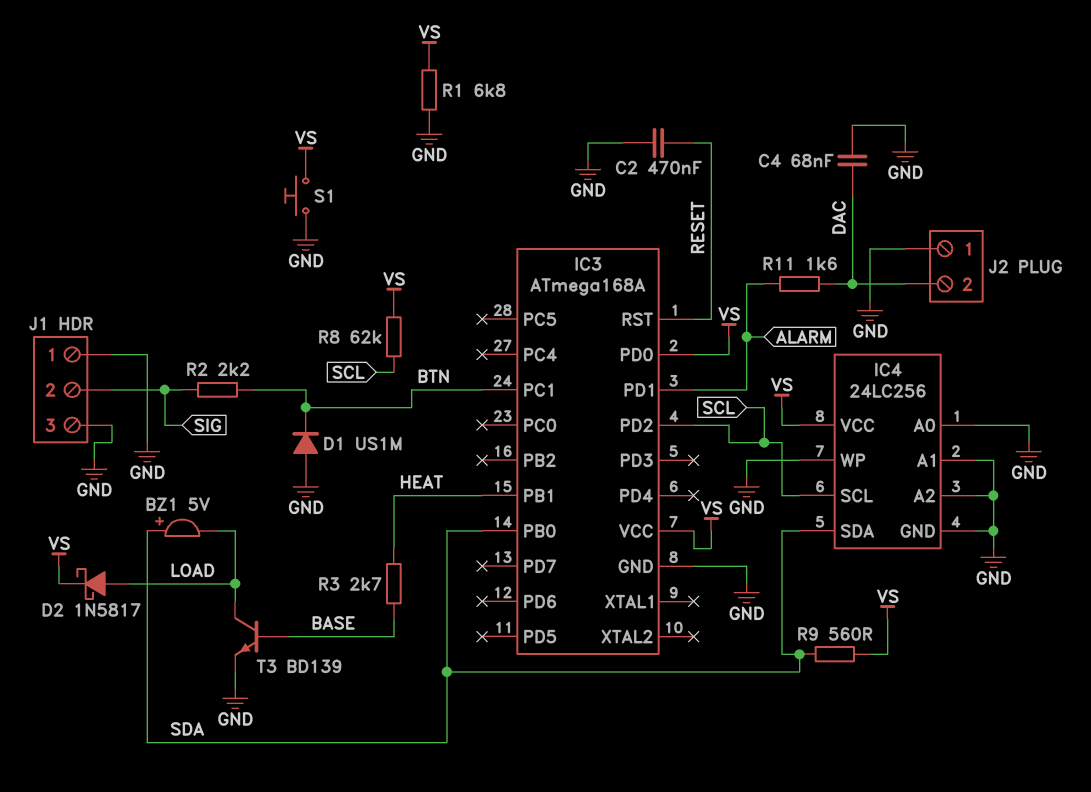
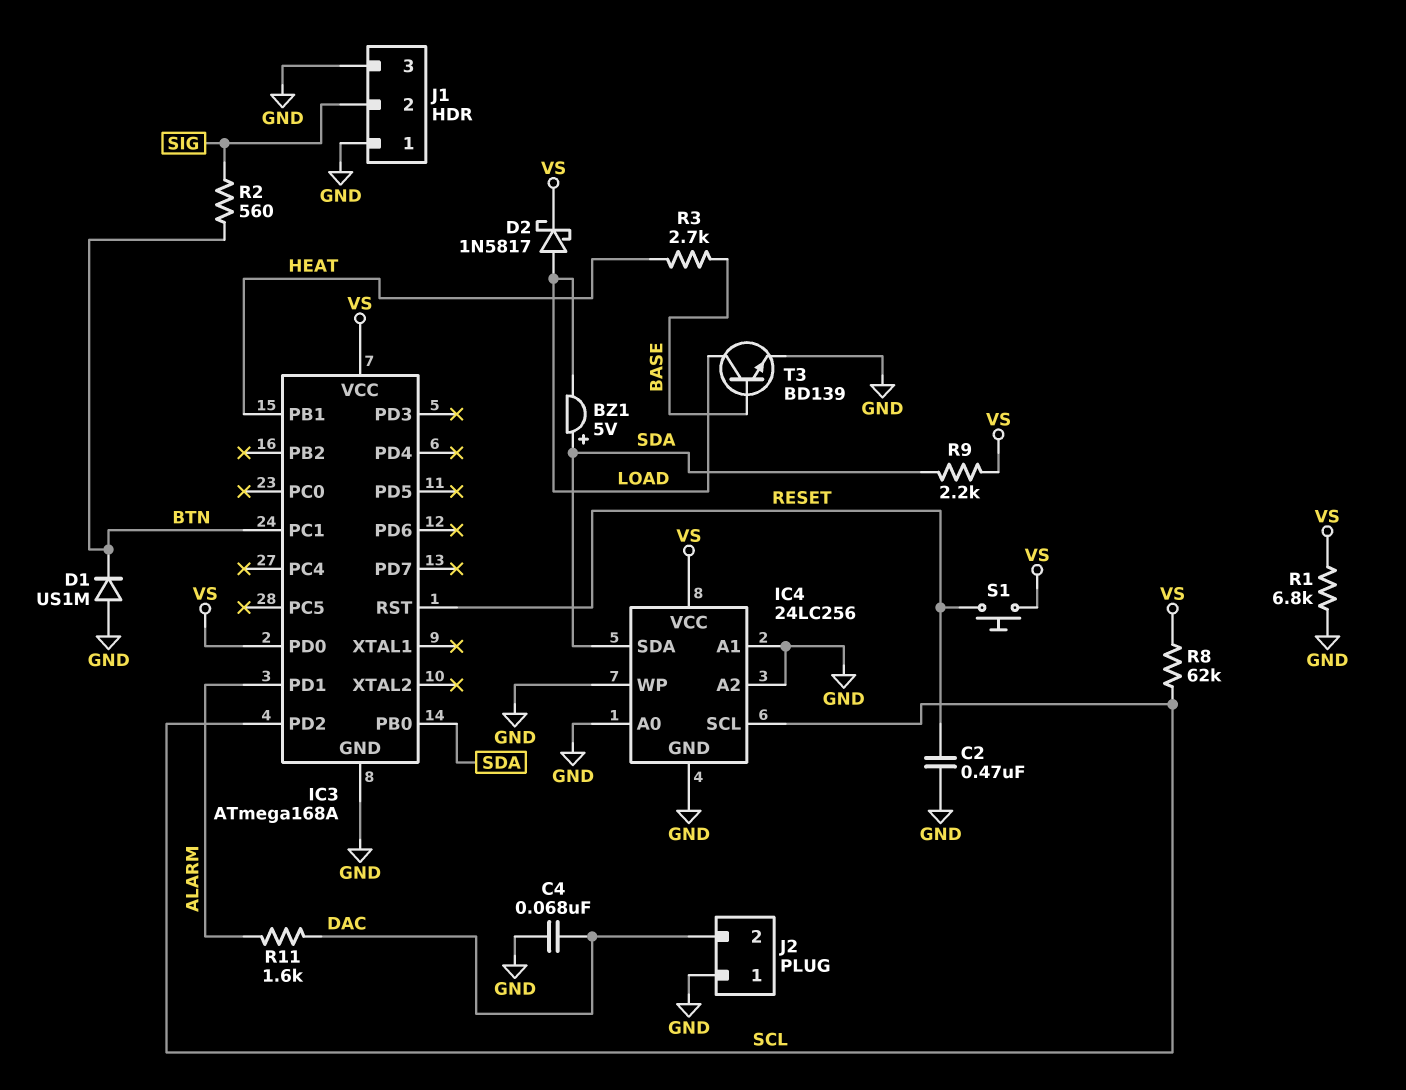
R2: 2.2k (BTN, SIG) -> 560 (BTN, SIG)
R9: 560 (SDA, VS) -> 2.2k (SDA, VS)
S1: button (GND, VS) -> button (RESET, VS)

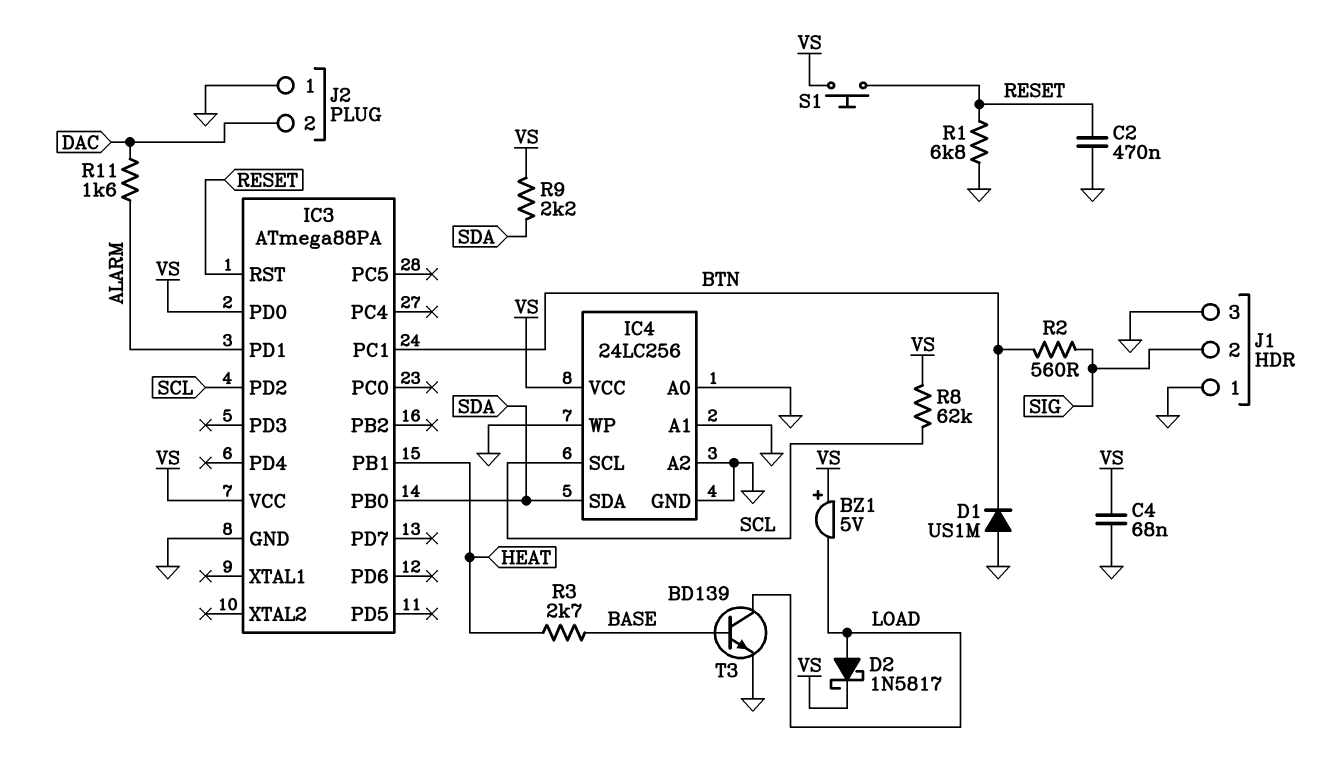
BZ1: buzzer 5V (plus SDA, minus LOAD) -> buzzer 5V (plus VS, minus LOAD)
C4: 68nF (DAC, GND) -> 68nF (GND, VS)
IC3: ATmega168A -> ATmega88PA
R1: 6.8k (GND, VS) -> 6.8k (GND, RESET)

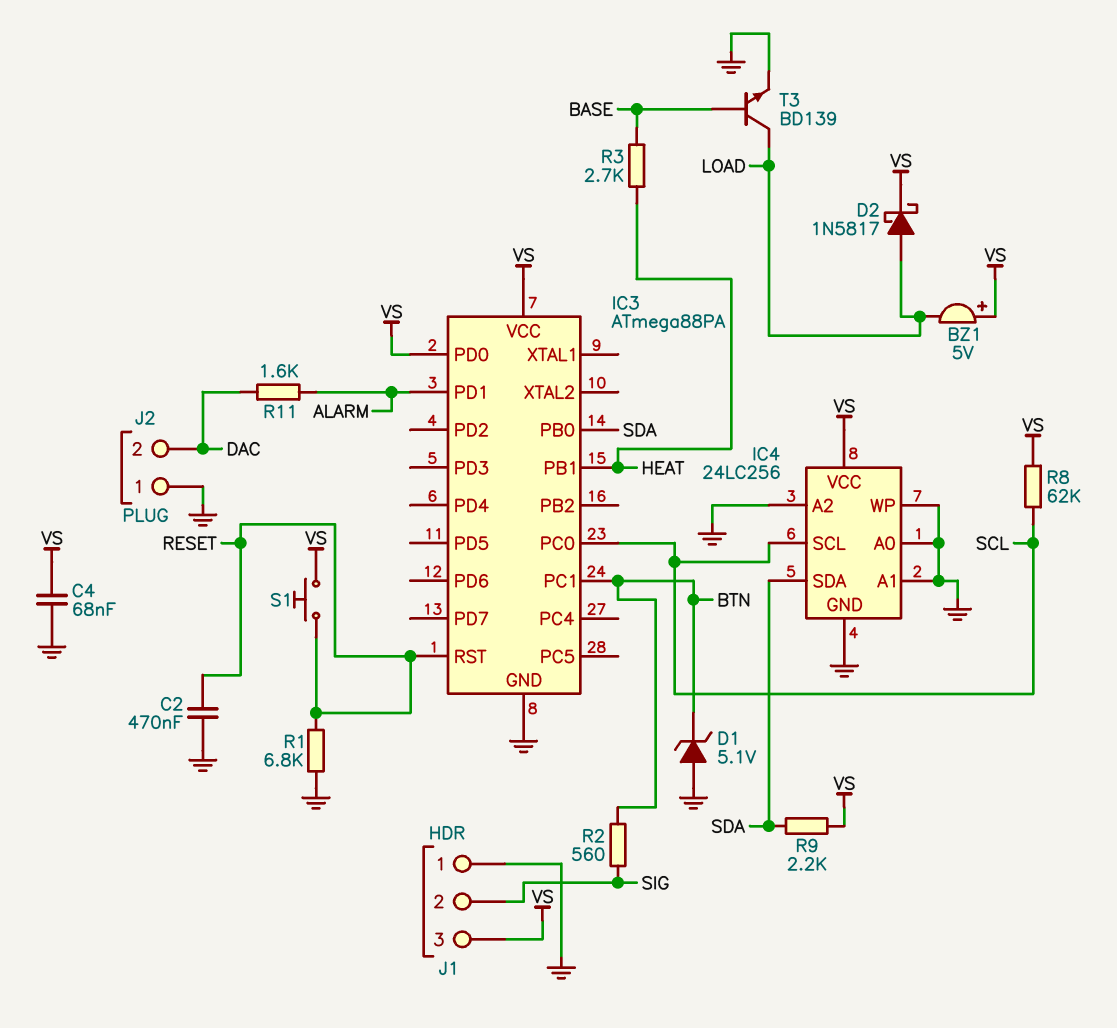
D1: diode US1M (A GND, K BTN) -> zener 5.1V (A GND, K BTN)
IC3 pin PC0: none -> SCL
IC3 pin PD2: SCL -> none
J1 pin 3: GND -> VS

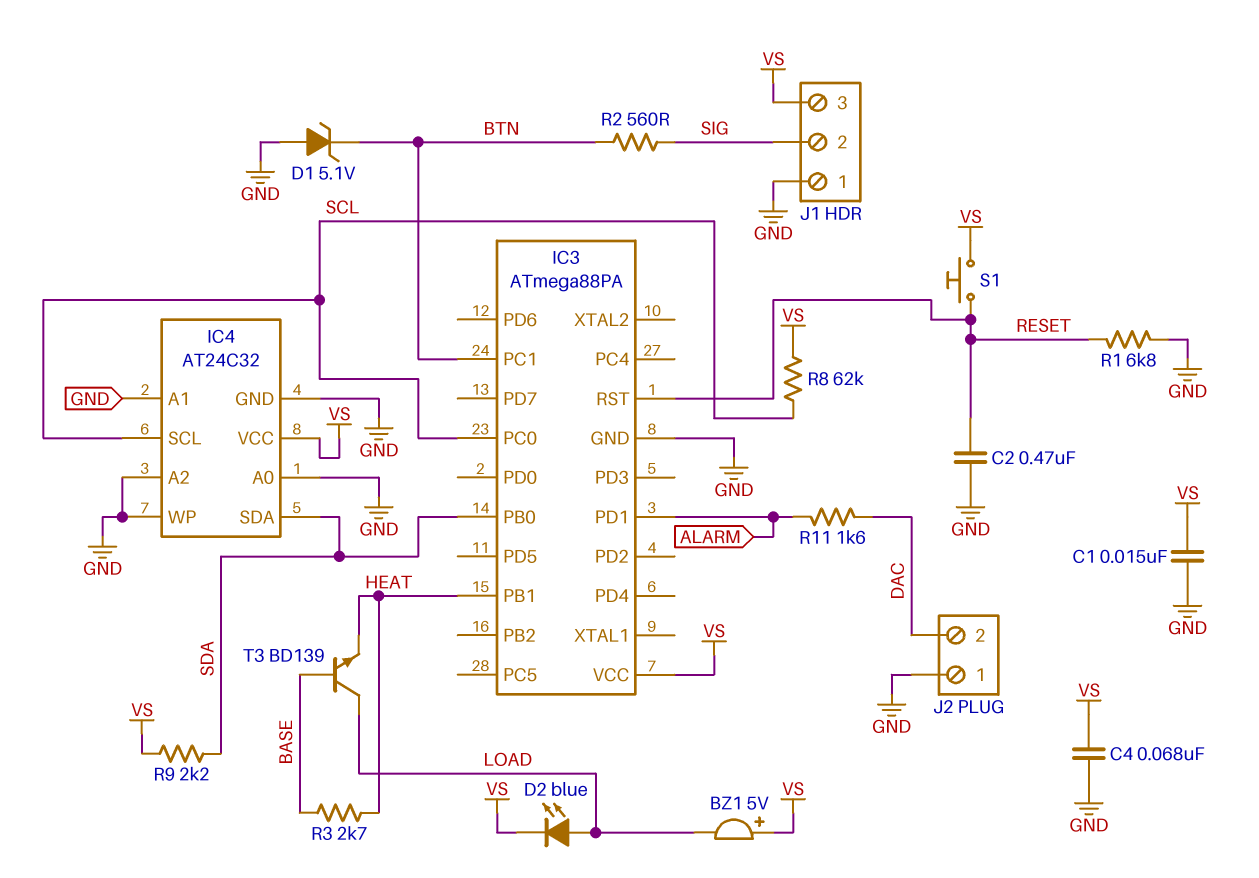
C1: none -> 15nF (GND, VS)
D2: schottky 1N5817 (A LOAD, K VS) -> LED blue (A LOAD, K VS)
IC3 pin PD0: VS -> none
IC4: 24LC256 -> AT24C32
T3: NPN BD139 (B BASE, C LOAD, E GND) -> NPN BD139 (B BASE, C LOAD, E HEAT)

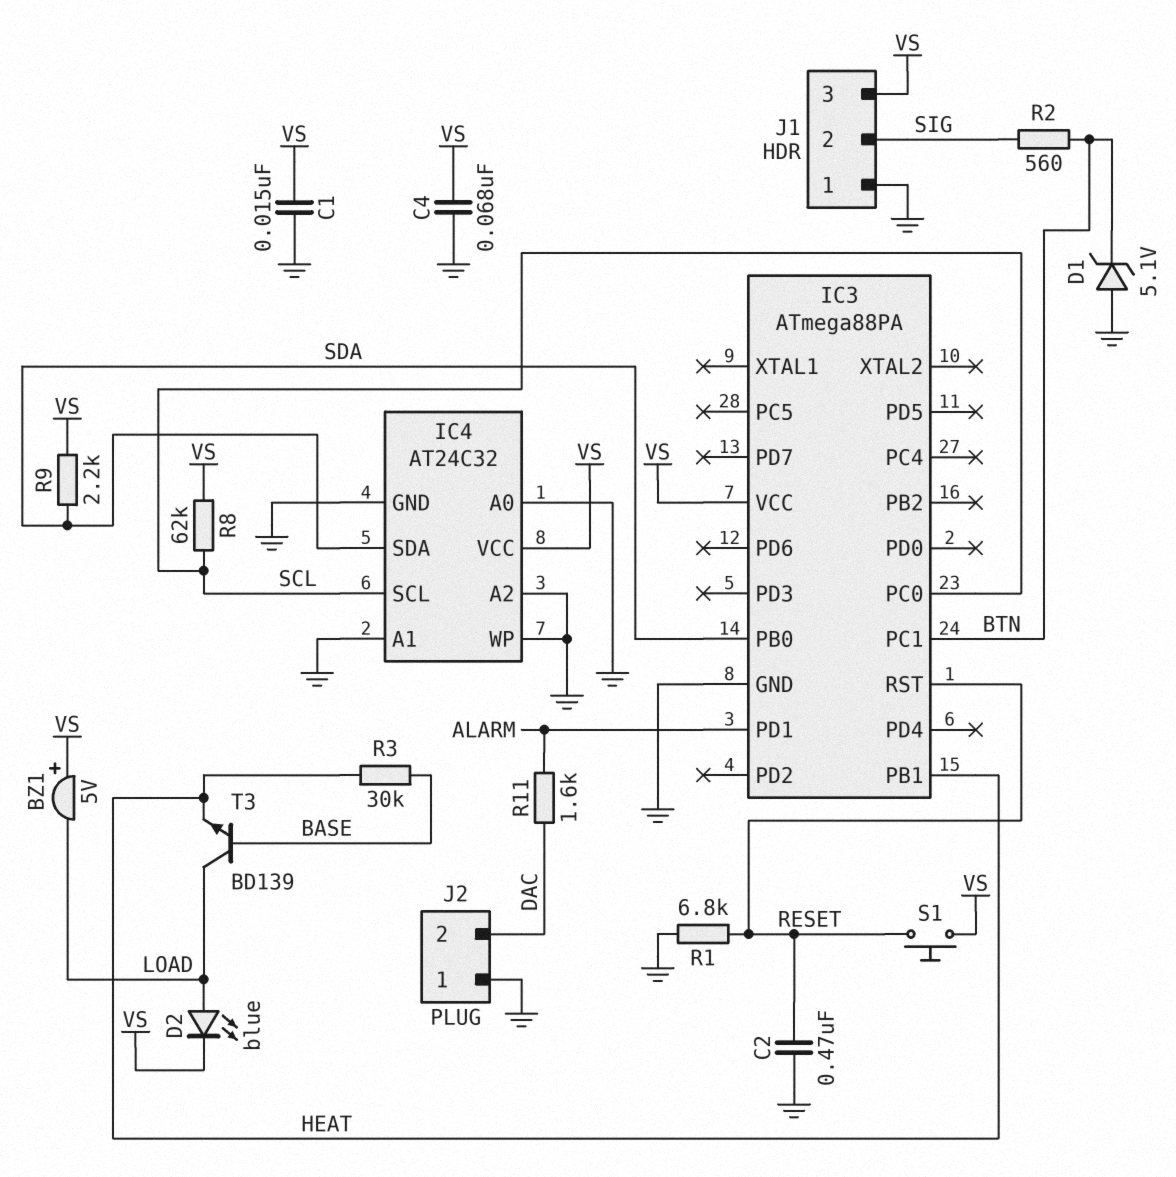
R3: 2.7k (BASE, HEAT) -> 30k (BASE, HEAT)

